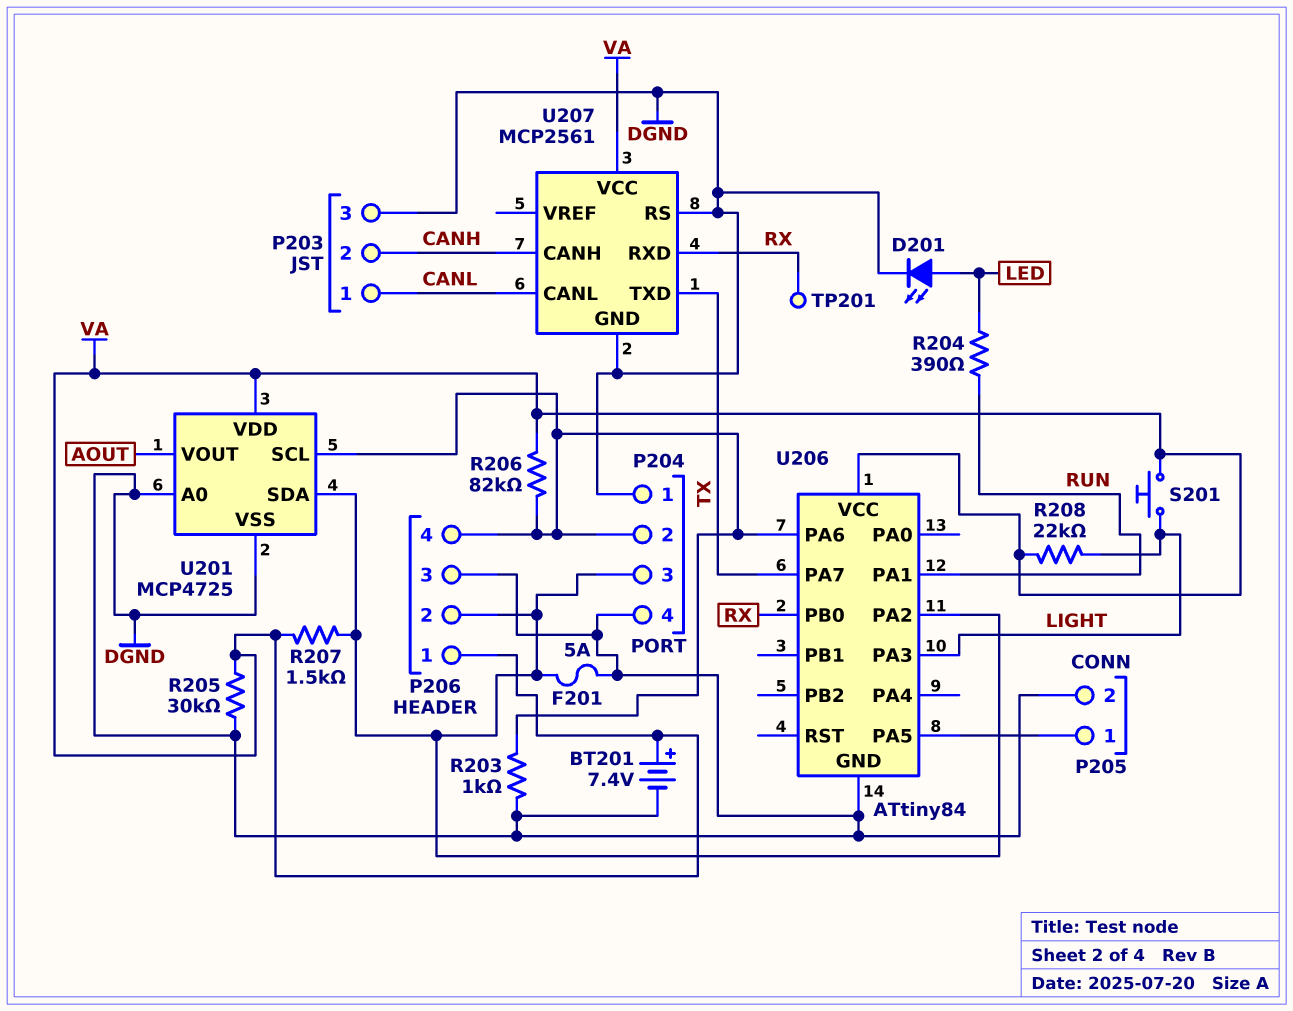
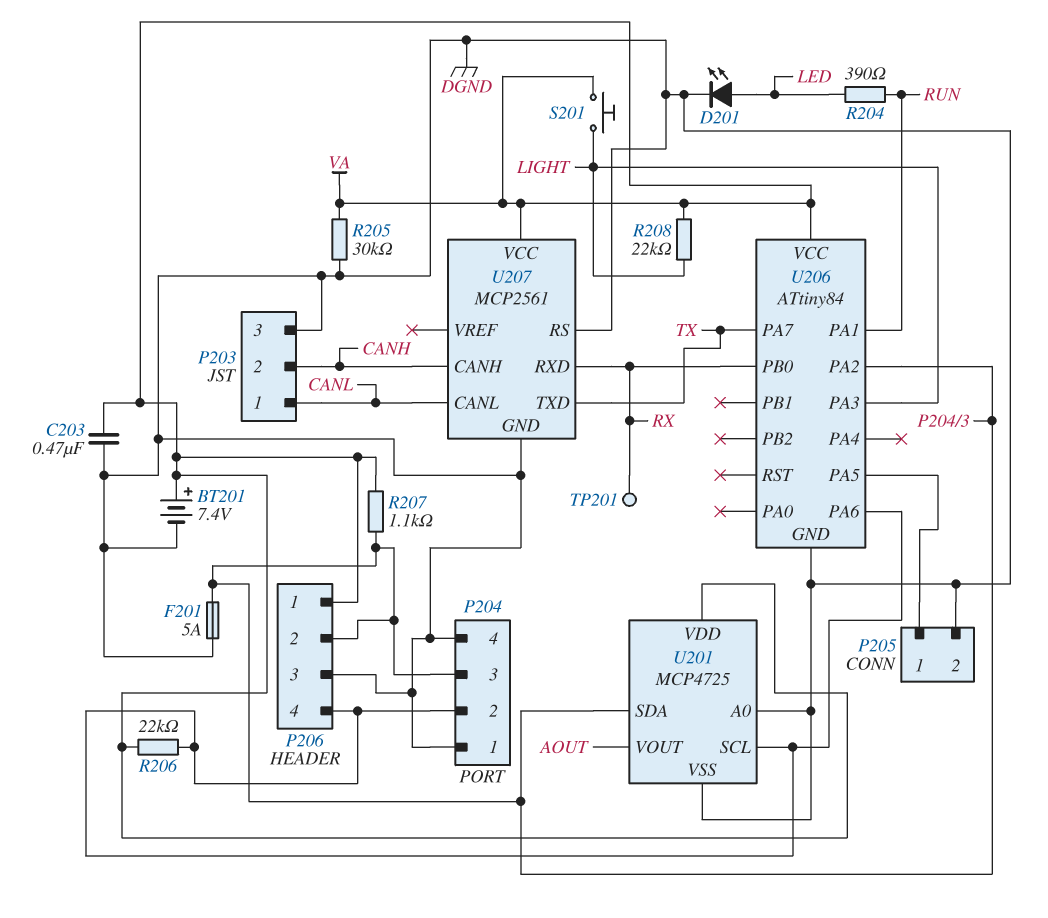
C203: none -> 470nF (DGND, VA)
R203: 1k (DGND, P204/2) -> none
R206: 82k (P204/2, VA) -> 22k (P204/2, VA)
R207: 1.5k (P204/3, VA) -> 1.1k (P204/3, VA)

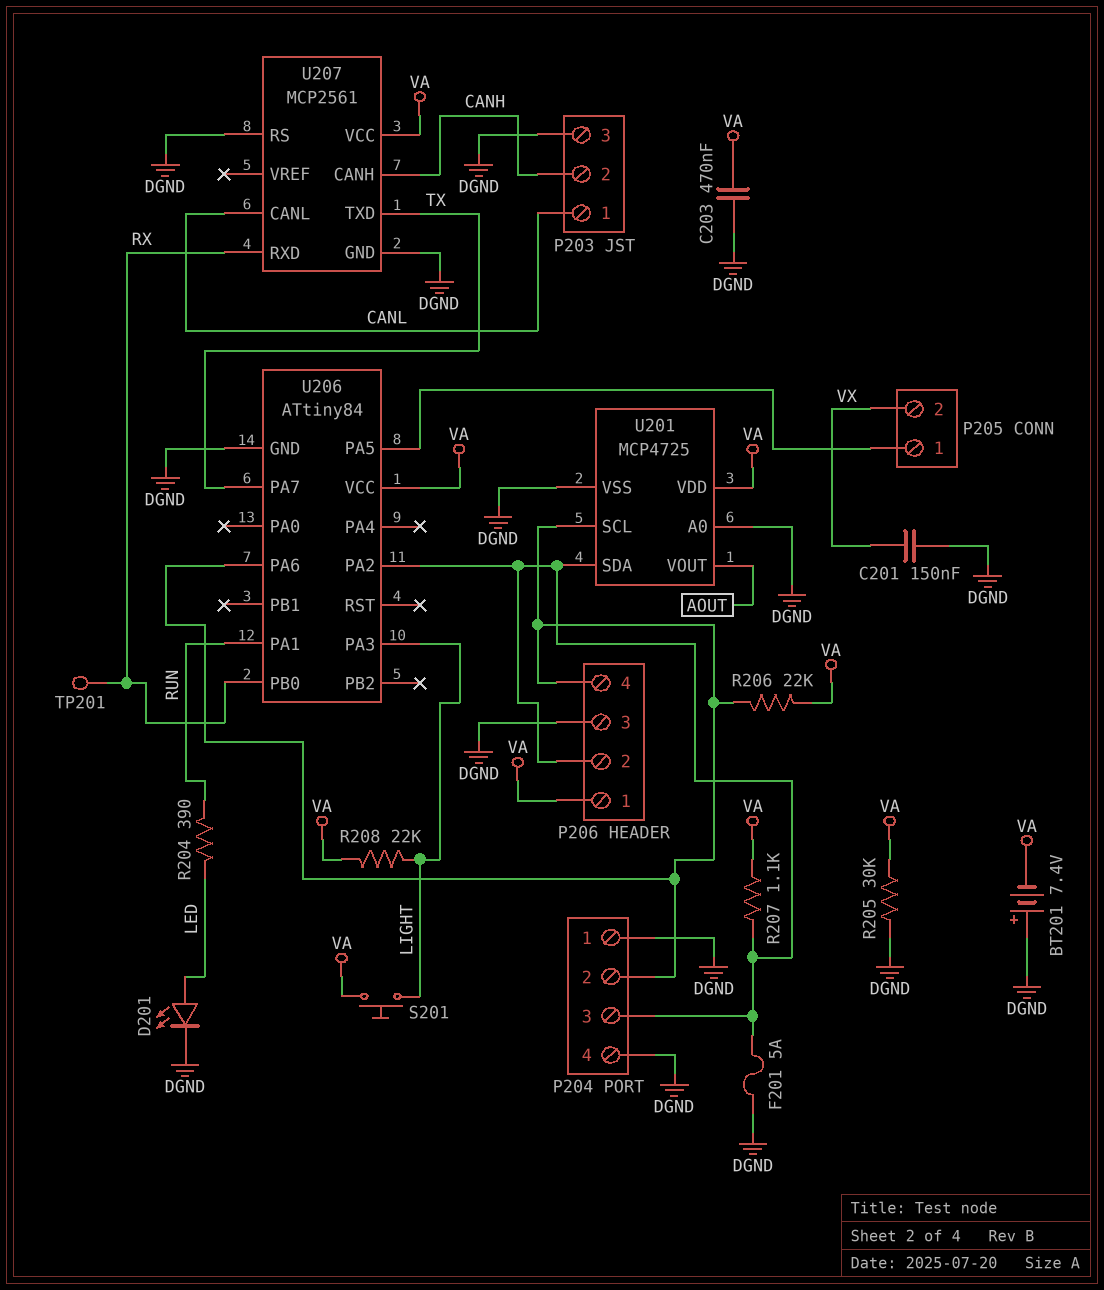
BT201: 7.4V (plus VA, minus DGND) -> 7.4V (plus DGND, minus VA)
C201: none -> 150nF (DGND, VX)
P205 pin 2: DGND -> VX

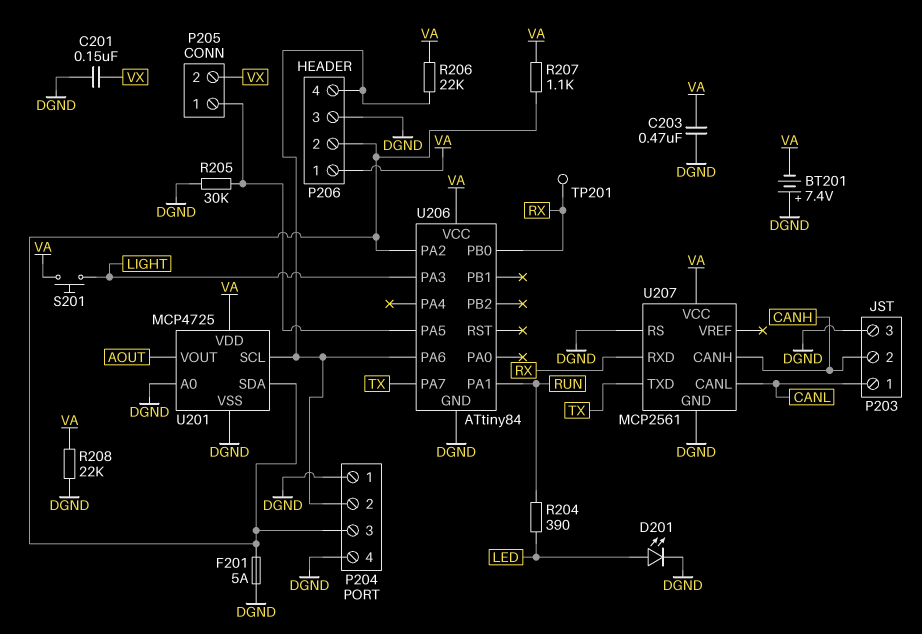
R205: 30k (DGND, VA) -> 30k (DGND, P205/1)
R208: 22k (LIGHT, VA) -> 22k (DGND, VA)

